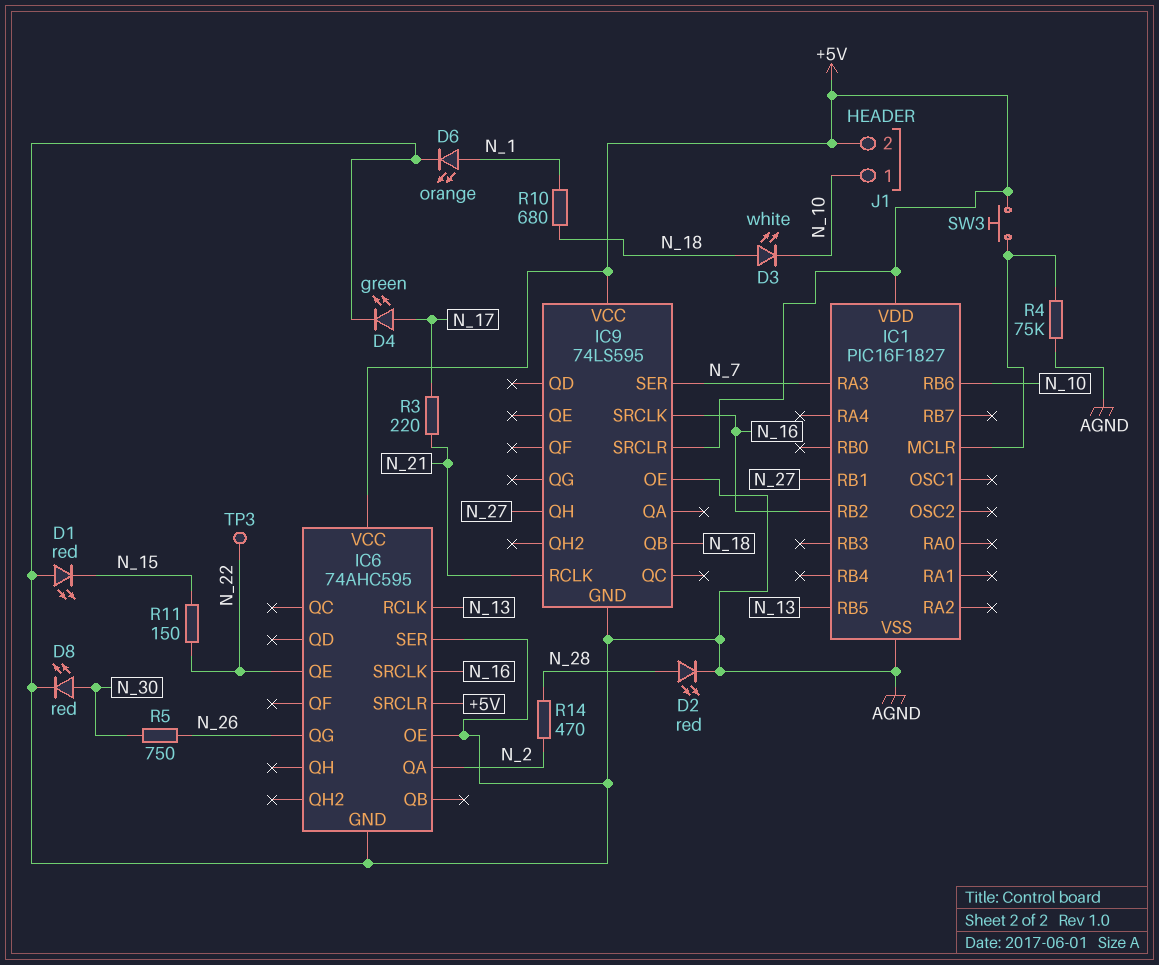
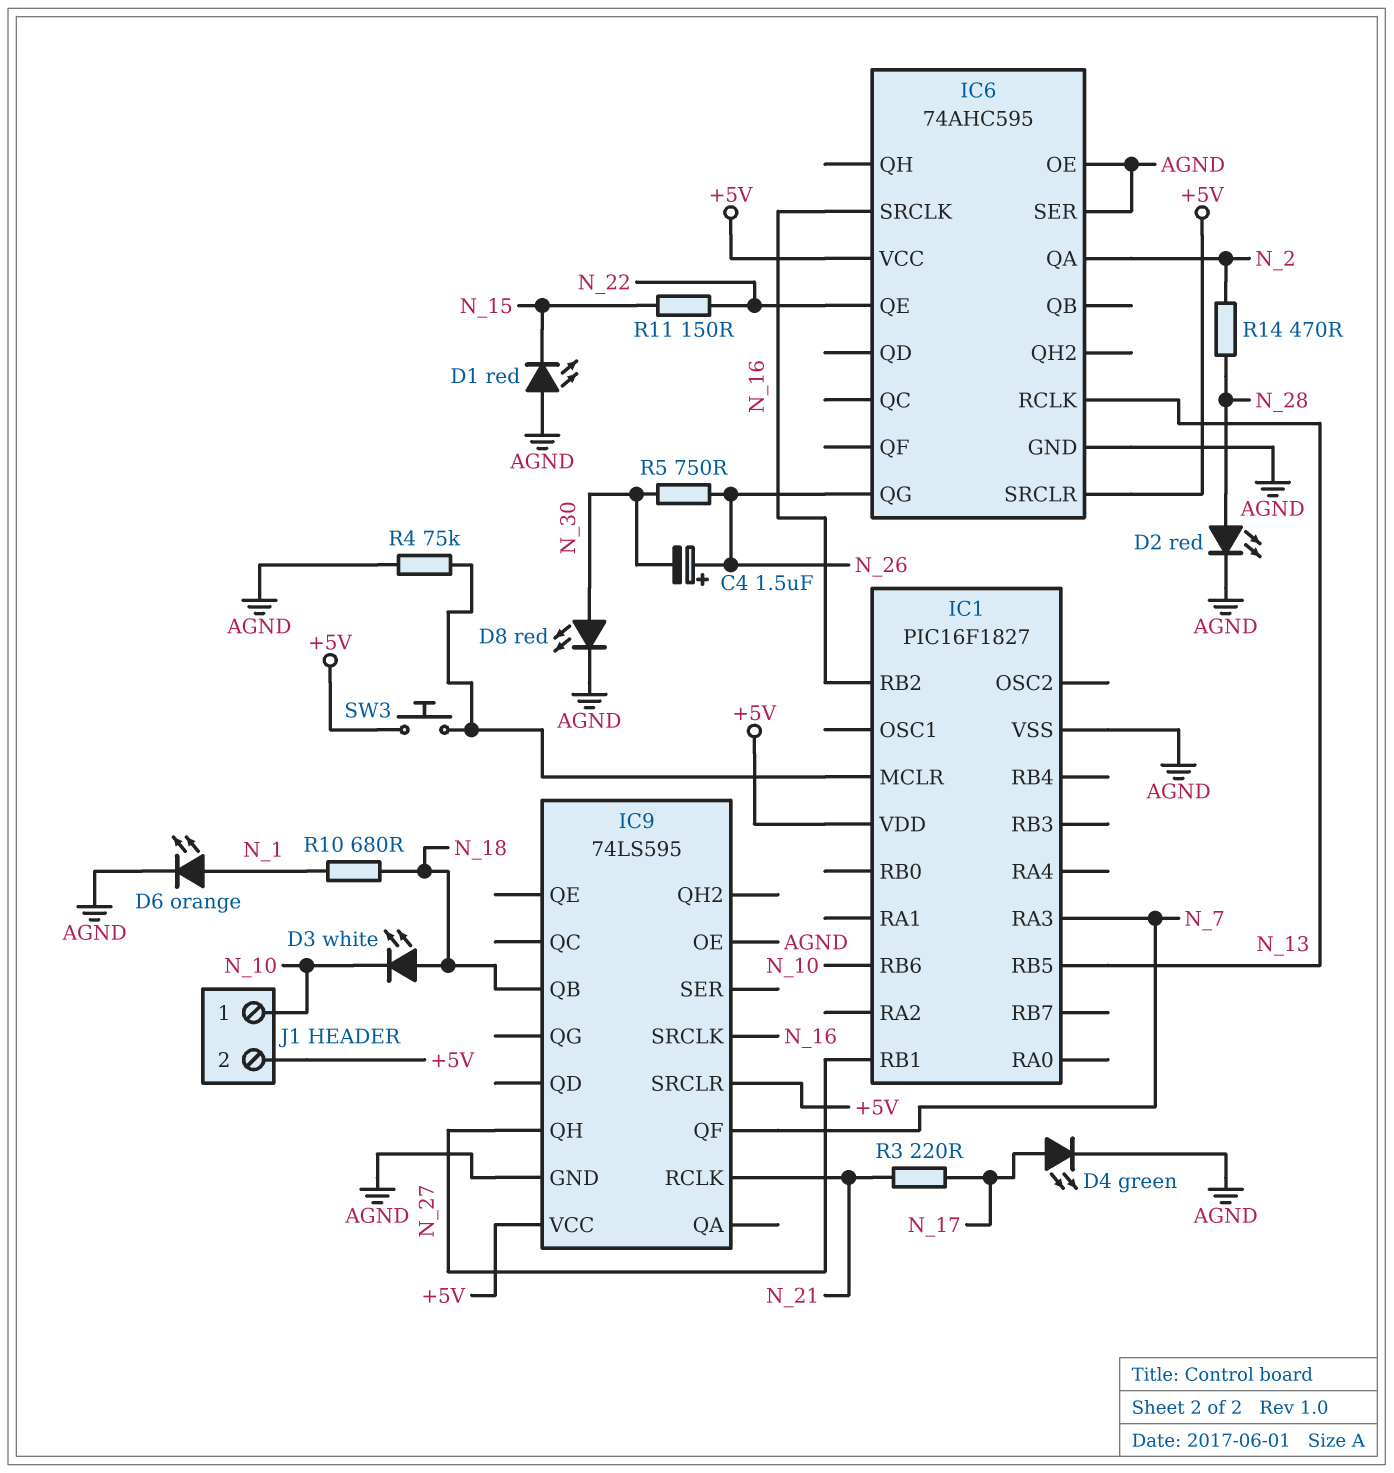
C4: none -> 1.5uF (plus N_26, minus N_30)
IC9 pin QF: none -> N_7
IC9 pin SER: N_7 -> none
TP3: test point (N_22) -> none

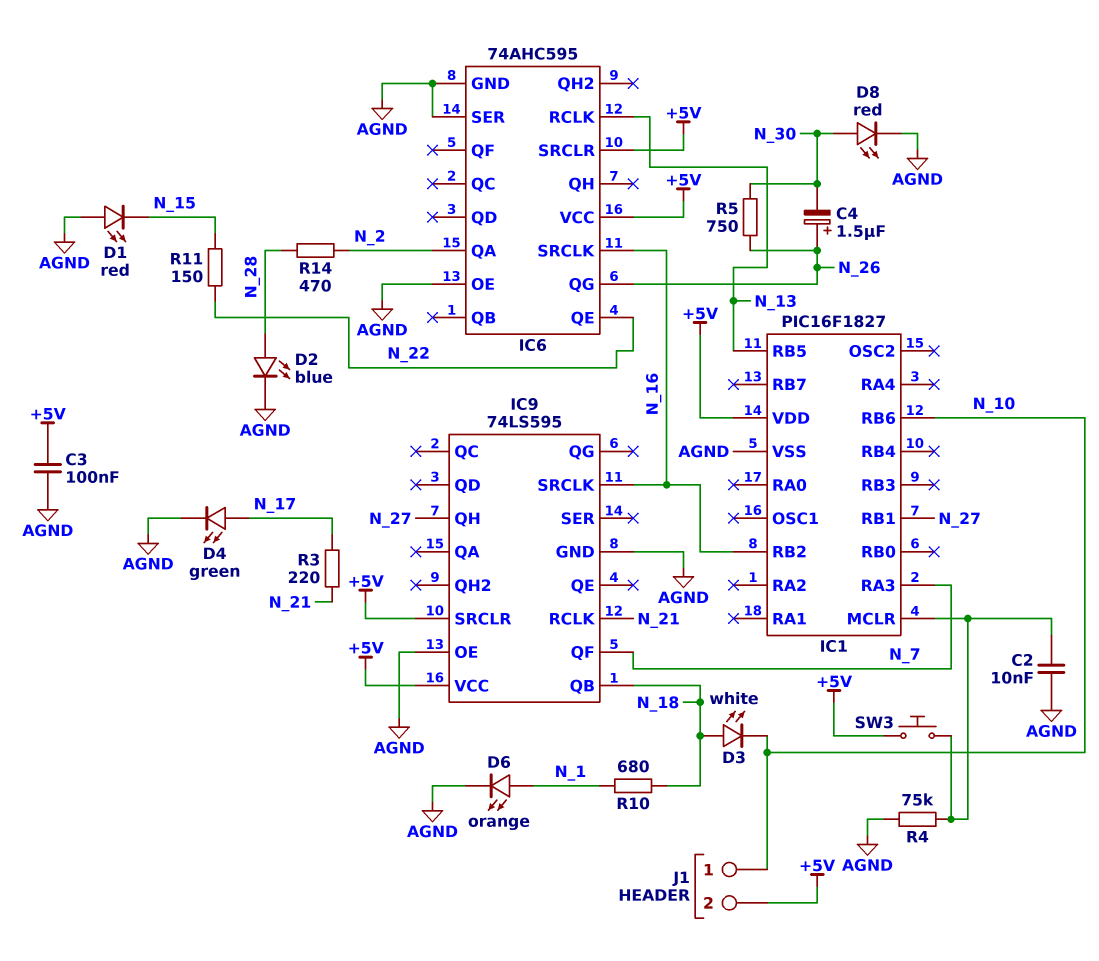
C2: none -> 10nF (AGND, IC1/MCLR)
C3: none -> 100nF (+5V, AGND)
D2: LED red (A N_28, K AGND) -> LED blue (A N_28, K AGND)

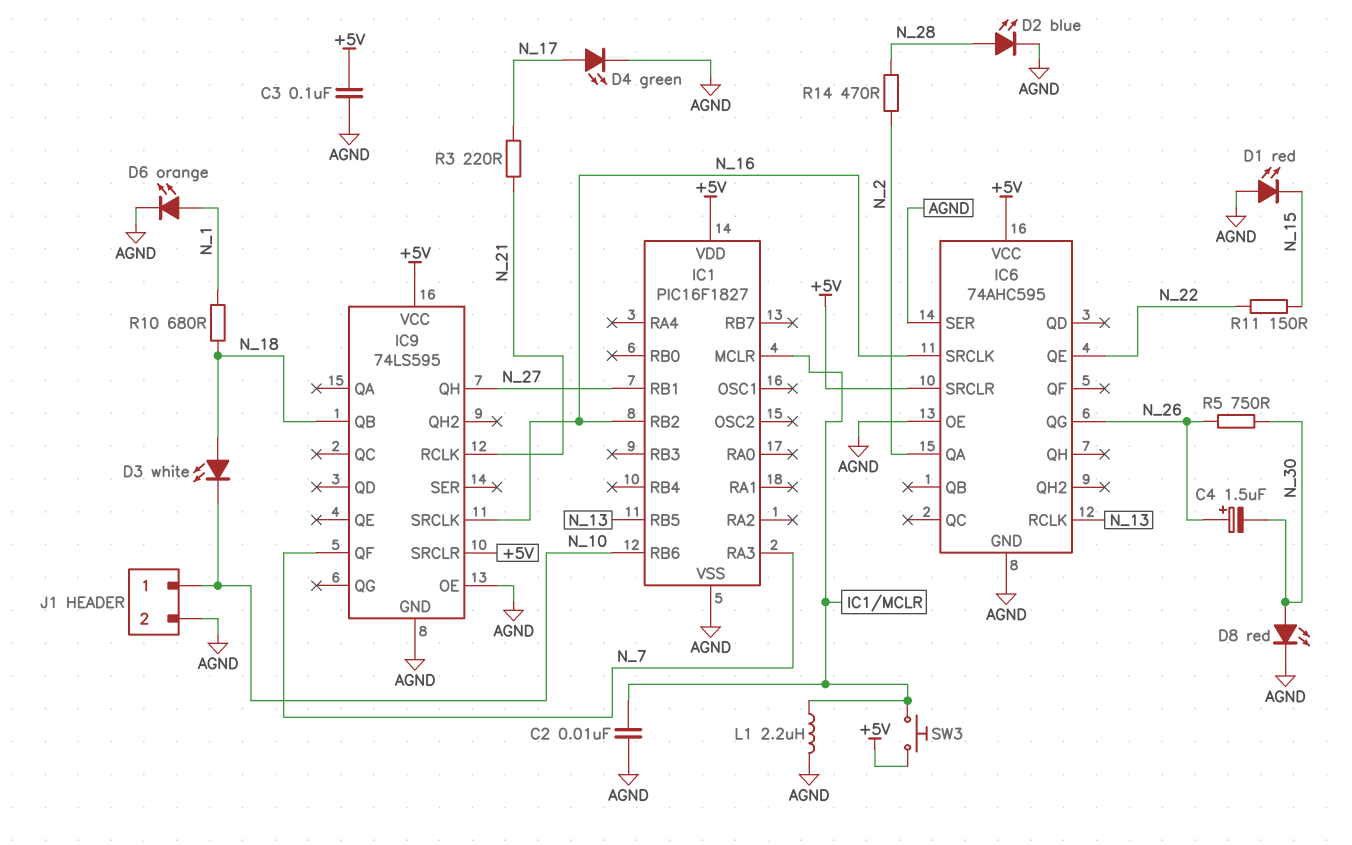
J1 pin 2: +5V -> AGND
L1: none -> 2.2uH (AGND, IC1/MCLR)
R4: 75k (AGND, IC1/MCLR) -> none

